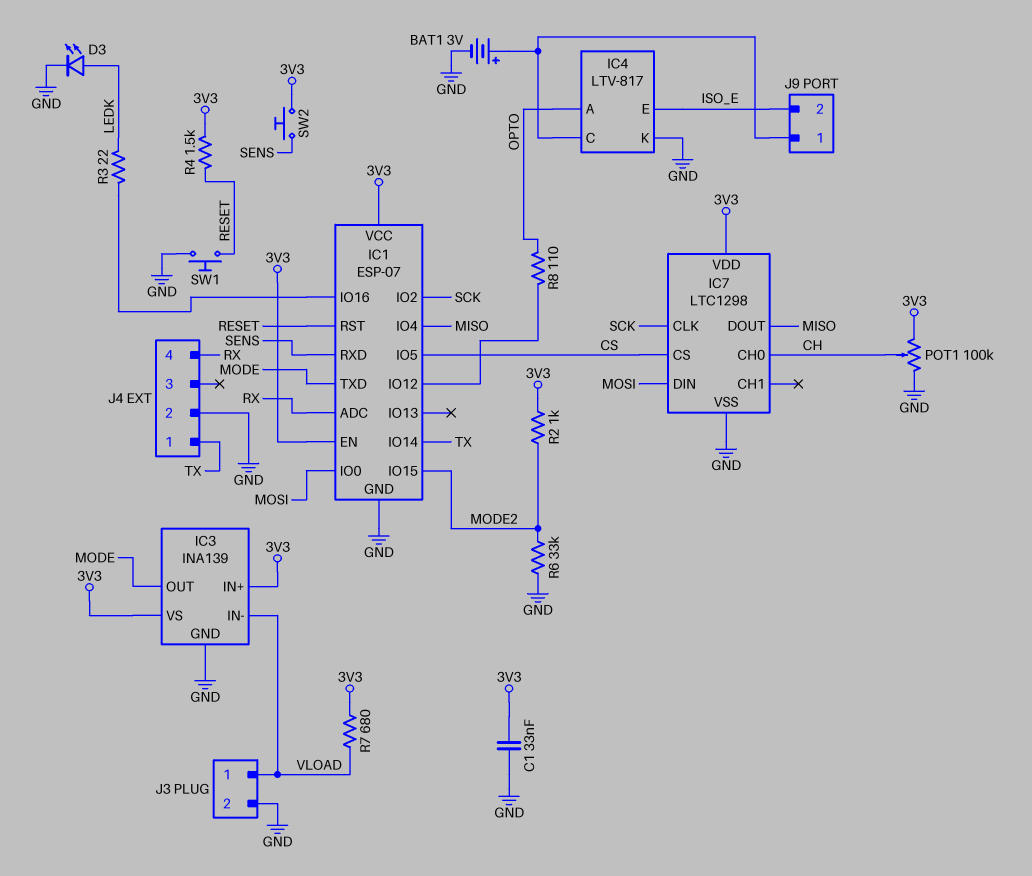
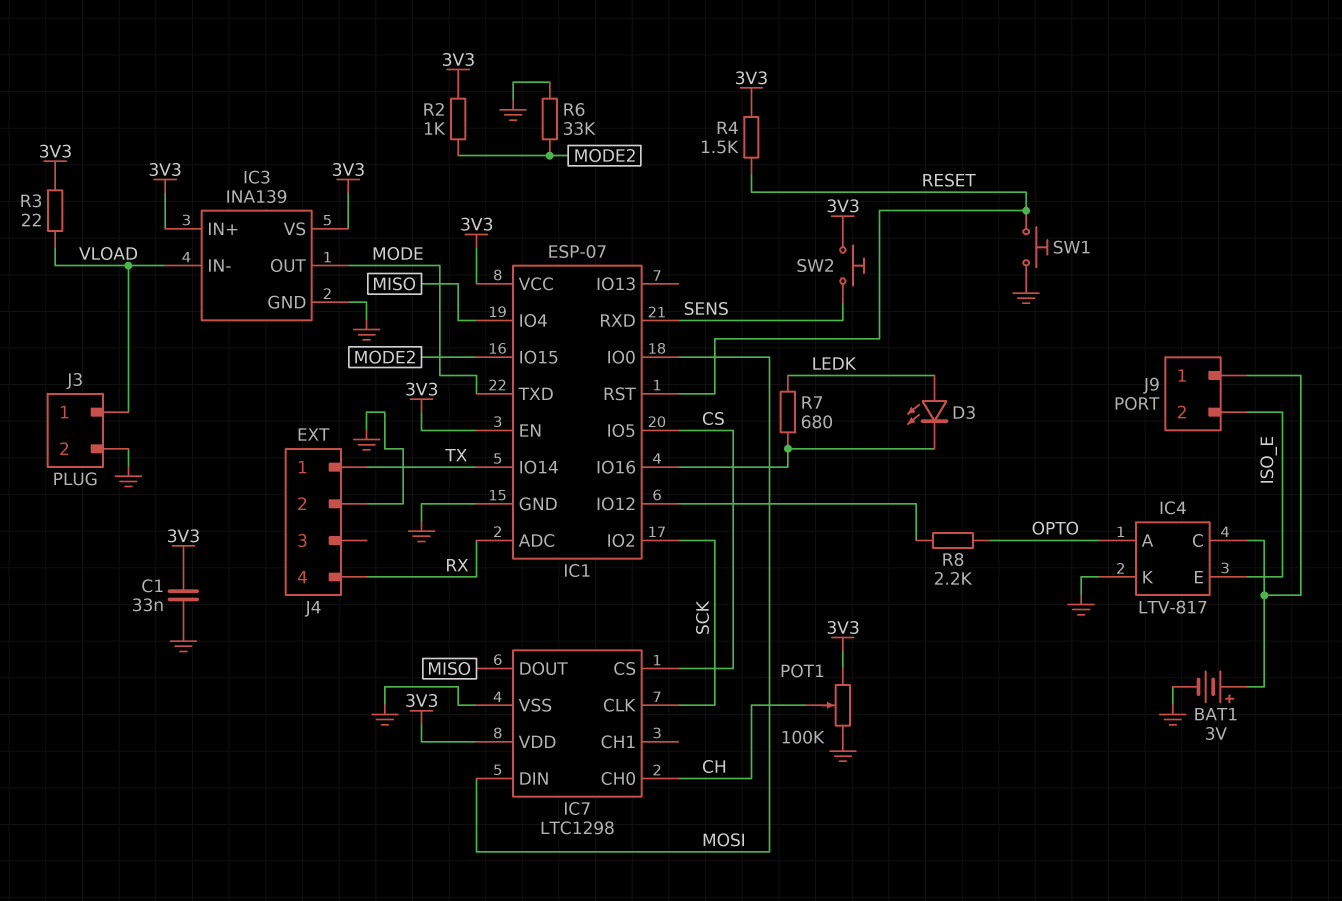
D3: LED (A LEDK, K GND) -> LED (A LEDK, K IC1/IO16)
R3: 22 (IC1/IO16, LEDK) -> 22 (3V3, VLOAD)
R7: 680 (3V3, VLOAD) -> 680 (IC1/IO16, LEDK)
R8: 110 (IC1/IO12, OPTO) -> 2.2k (IC1/IO12, OPTO)

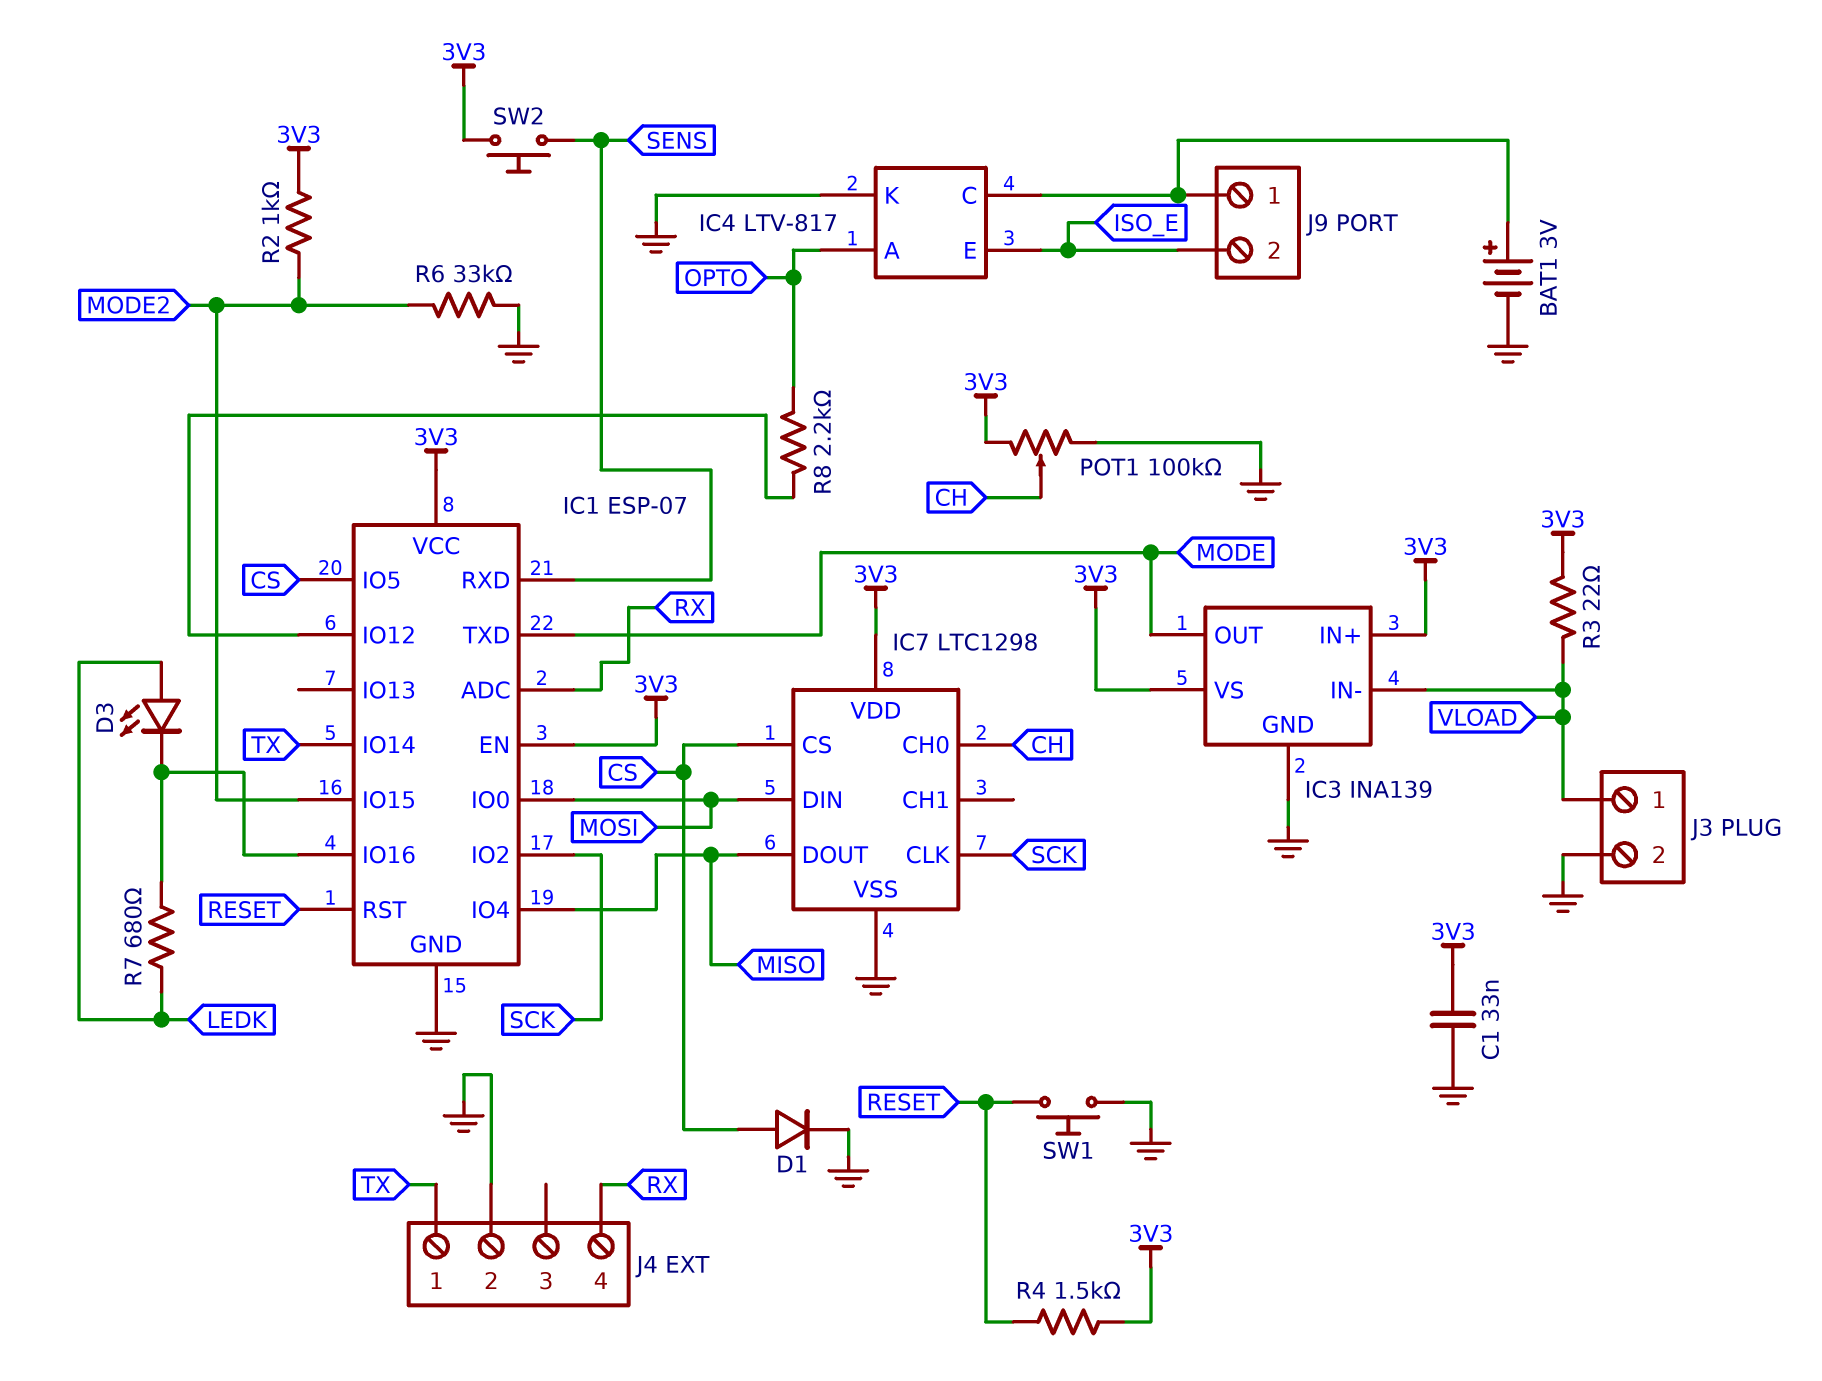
D1: none -> diode (A CS, K GND)

